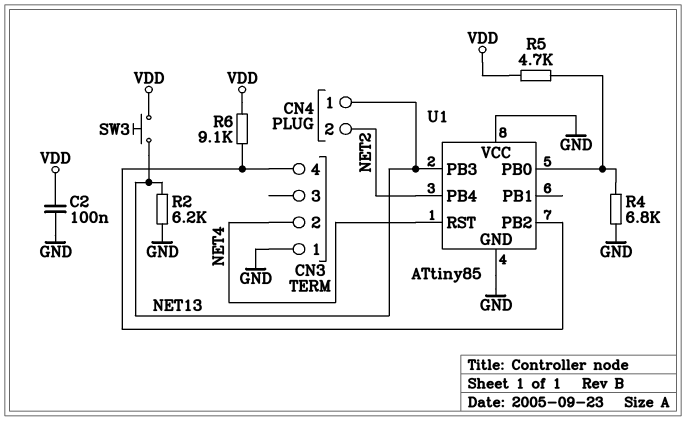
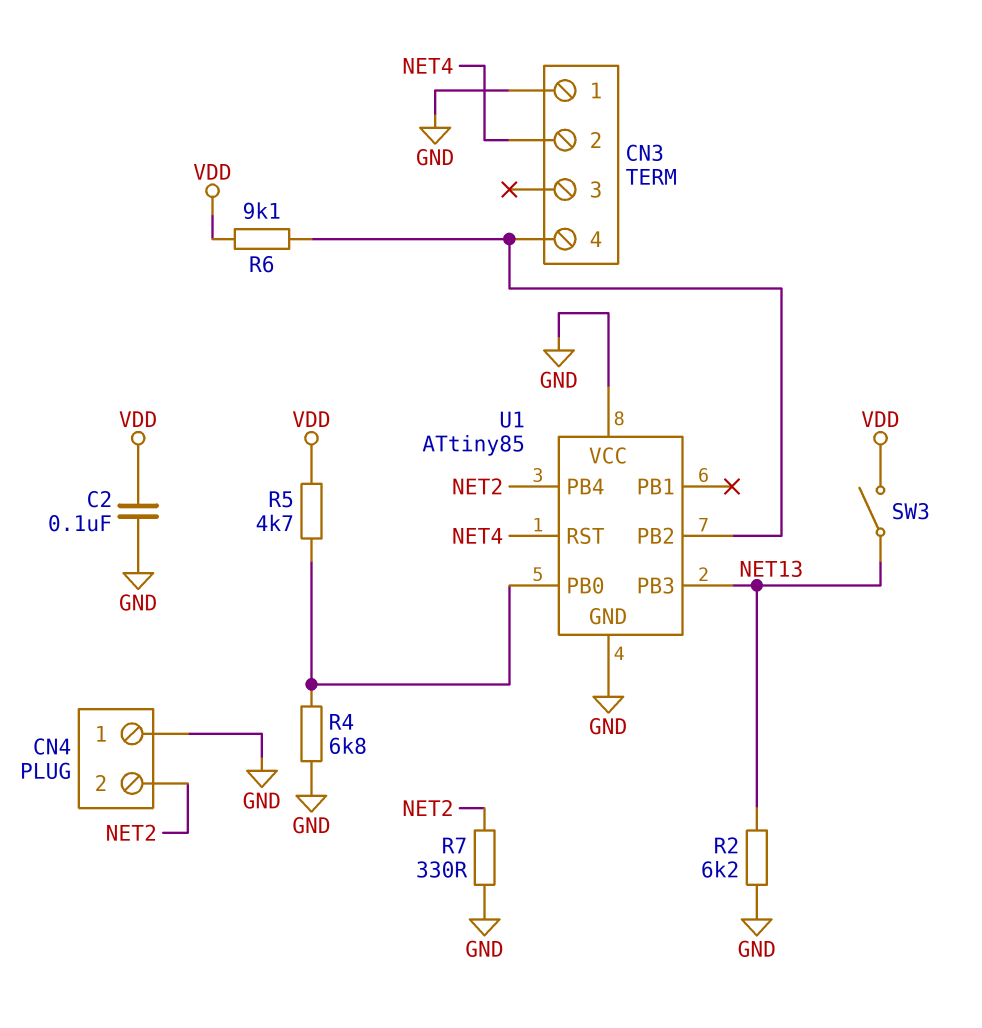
CN4 pin 1: NET13 -> GND
R7: none -> 330 (GND, NET2)
SW3: button (NET13, VDD) -> switch (NET13, VDD)

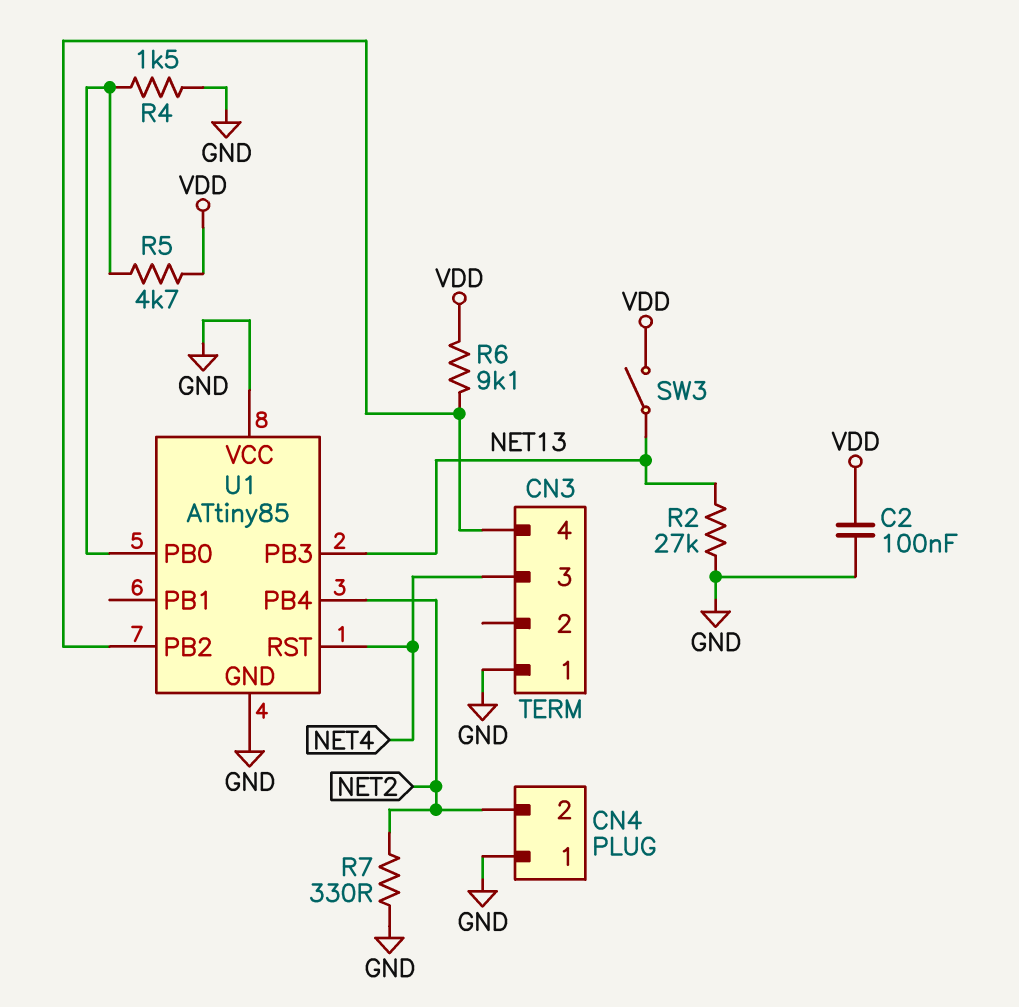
CN3 pin 2: NET4 -> none
CN3 pin 3: none -> NET4
R2: 6.2k (GND, NET13) -> 27k (GND, NET13)
R4: 6.8k (GND, U1/PB0) -> 1.5k (GND, U1/PB0)

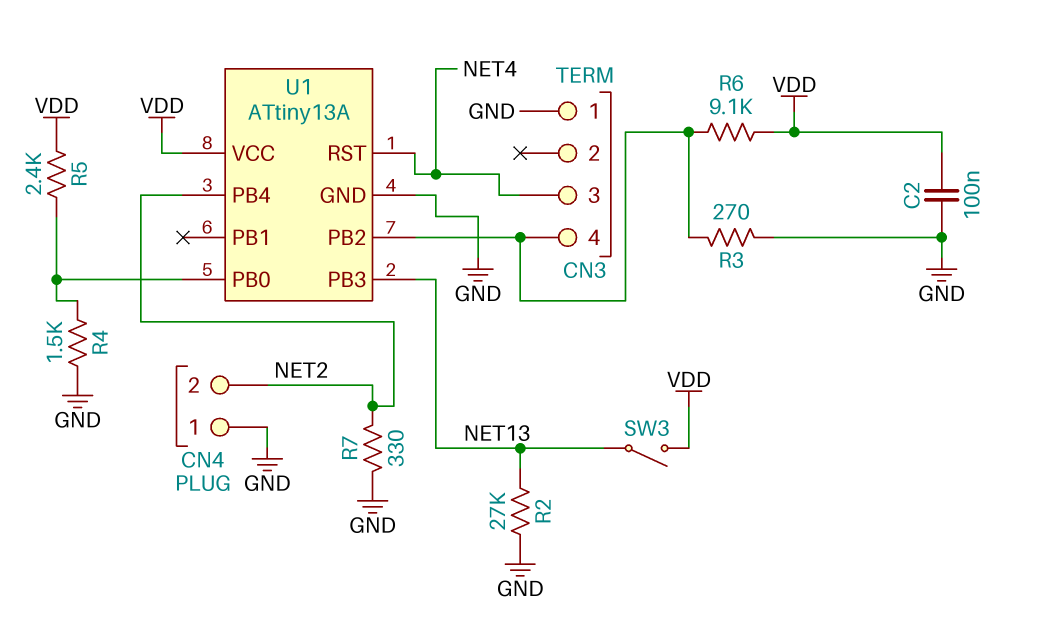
R3: none -> 270 (CN3/4, GND)
R5: 4.7k (U1/PB0, VDD) -> 2.4k (U1/PB0, VDD)
U1: ATtiny85 -> ATtiny13A
U1 pin VCC: GND -> VDD

